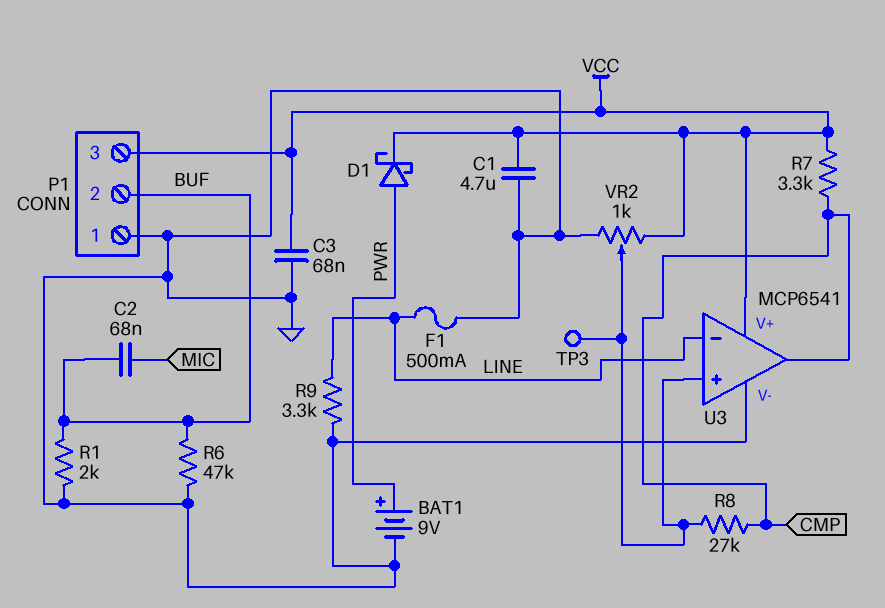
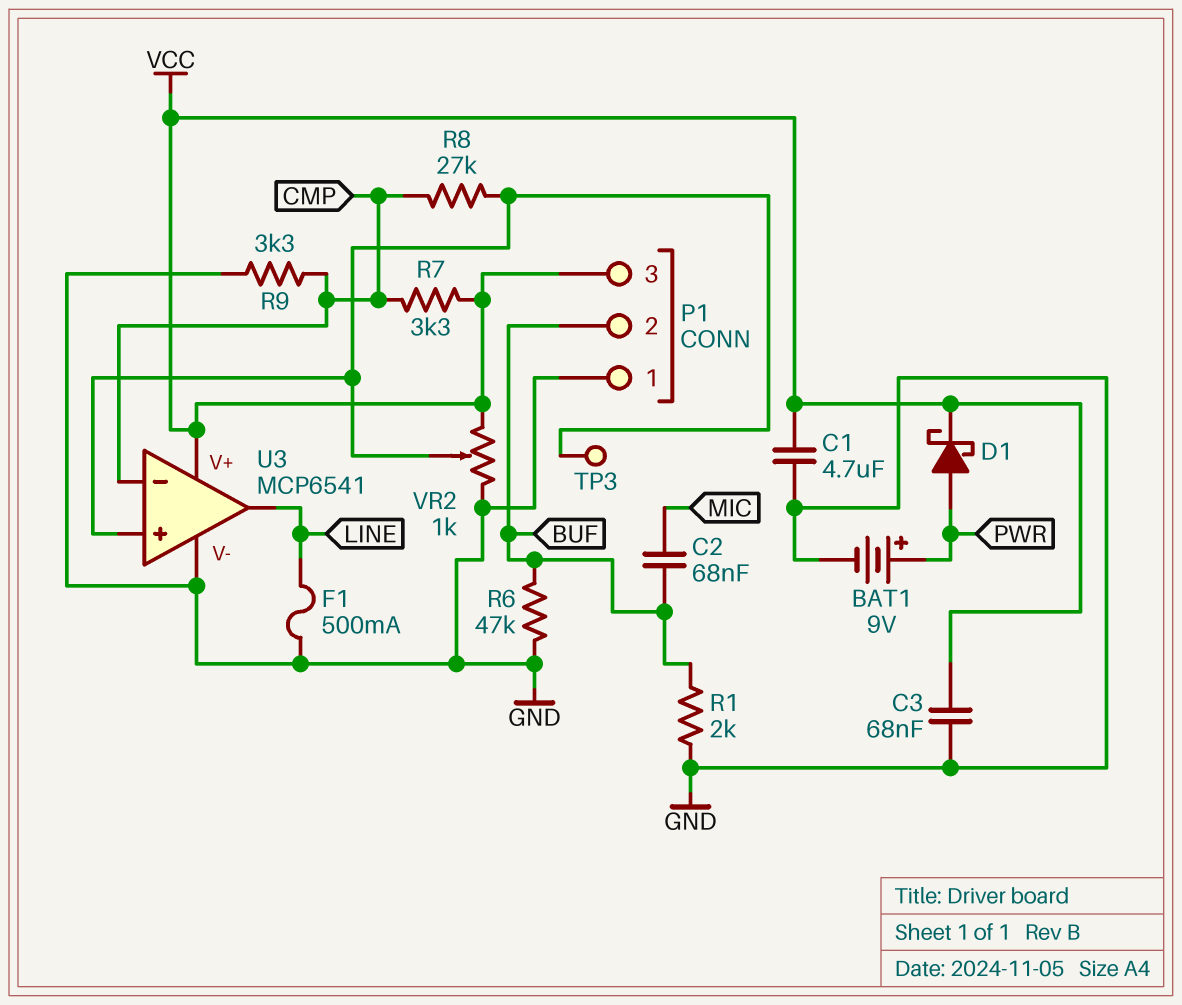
R9: 3.3k (GND, LINE) -> 3.3k (CMP, GND)
U3 pin in-: LINE -> CMP
U3 pin out: CMP -> LINE

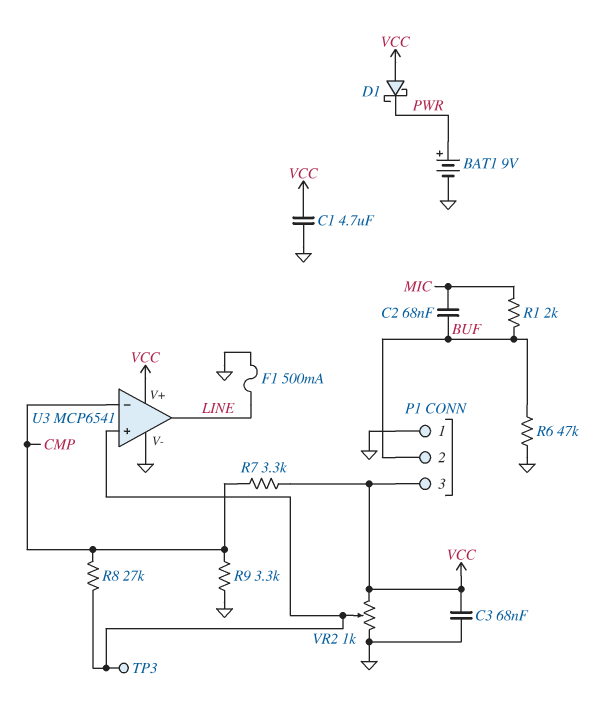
D1: schottky (A PWR, K VCC) -> schottky (A VCC, K PWR)
R1: 2k (BUF, GND) -> 2k (BUF, MIC)

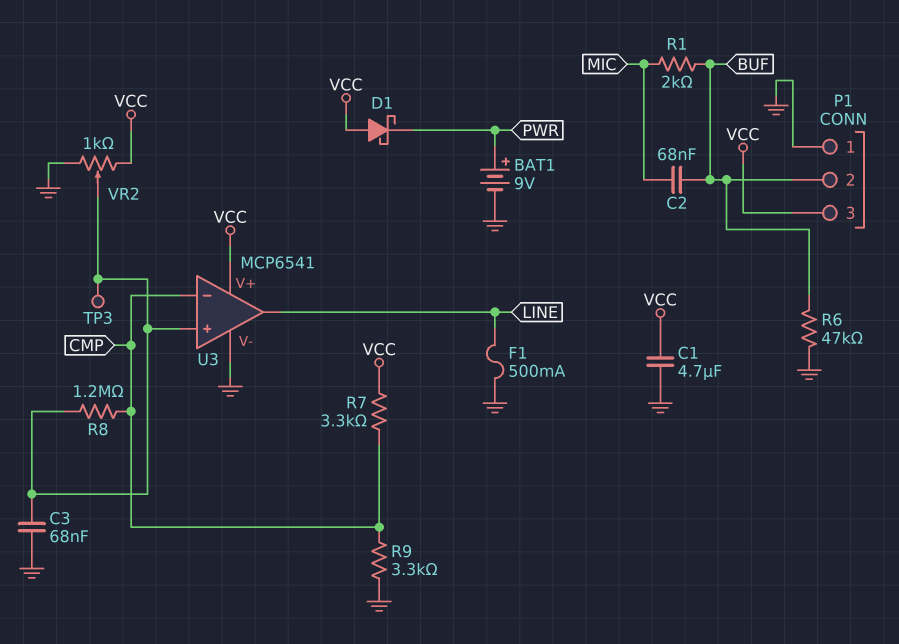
C3: 68nF (GND, VCC) -> 68nF (GND, U3/in+)
R8: 27k (CMP, U3/in+) -> 1.2M (CMP, U3/in+)

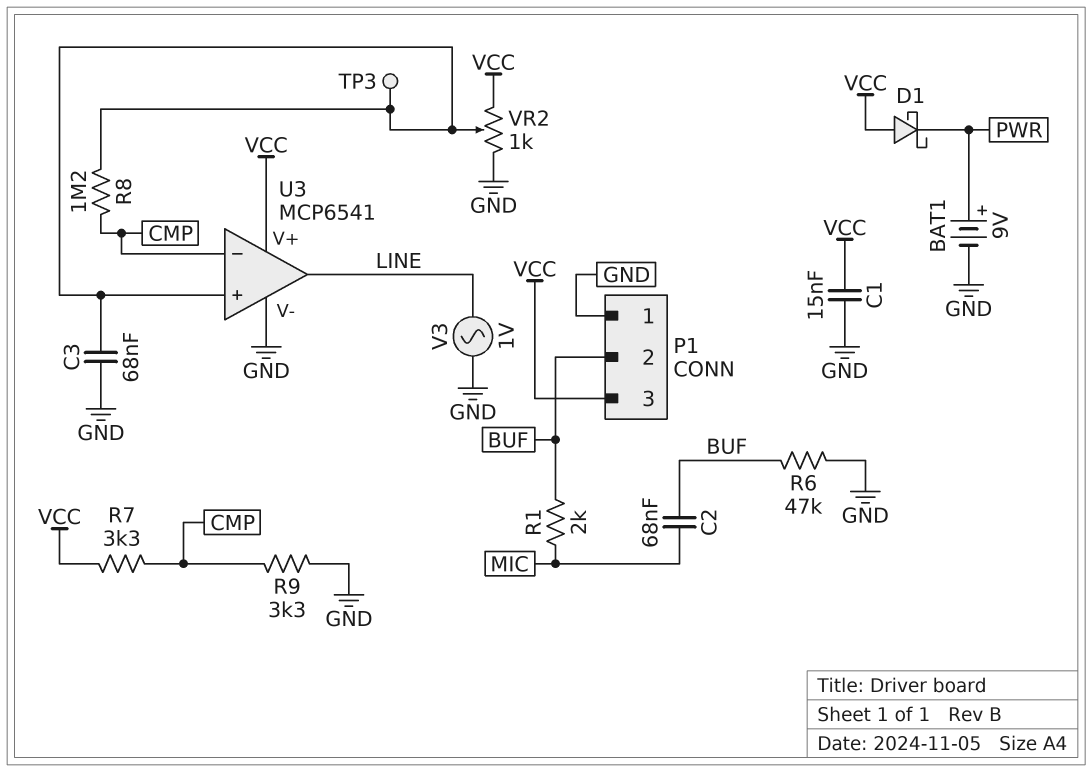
C1: 4.7uF (GND, VCC) -> 15nF (GND, VCC)
F1: 500mA (GND, LINE) -> none
V3: none -> AC 1V (GND, LINE)

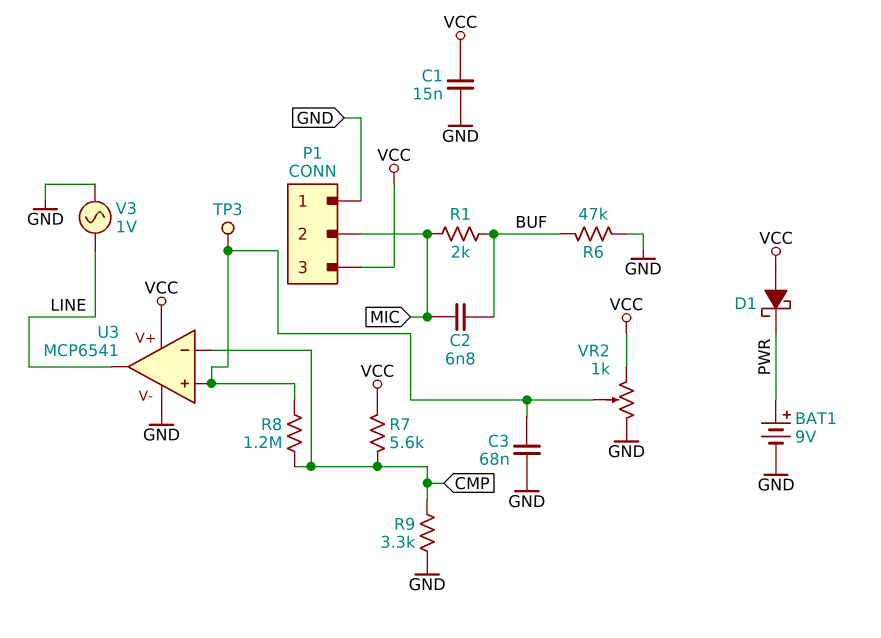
C2: 68nF (BUF, MIC) -> 6.8nF (BUF, MIC)
P1 pin 2: BUF -> MIC
R7: 3.3k (CMP, VCC) -> 5.6k (CMP, VCC)

